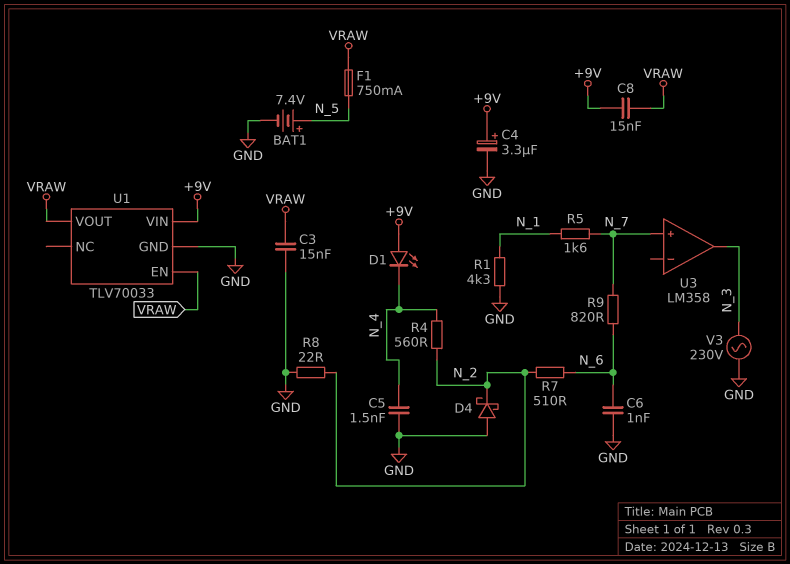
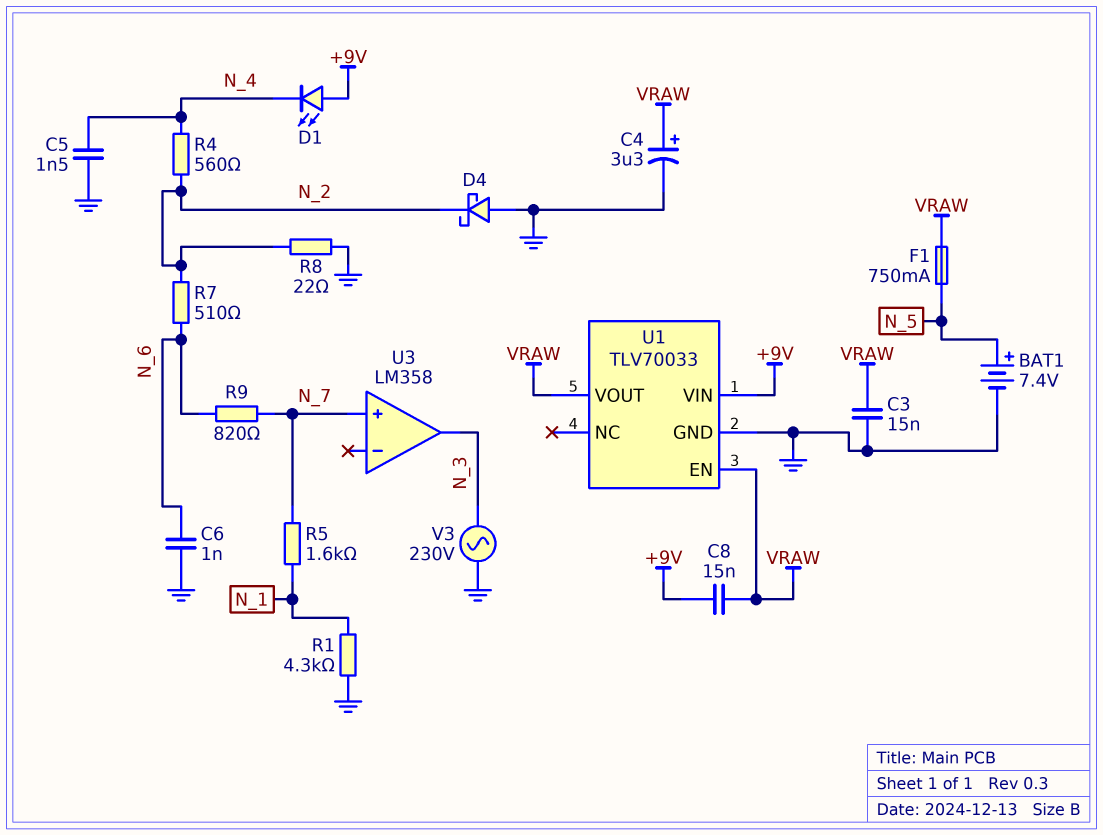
C4: 3.3uF (plus +9V, minus GND) -> 3.3uF (plus VRAW, minus GND)

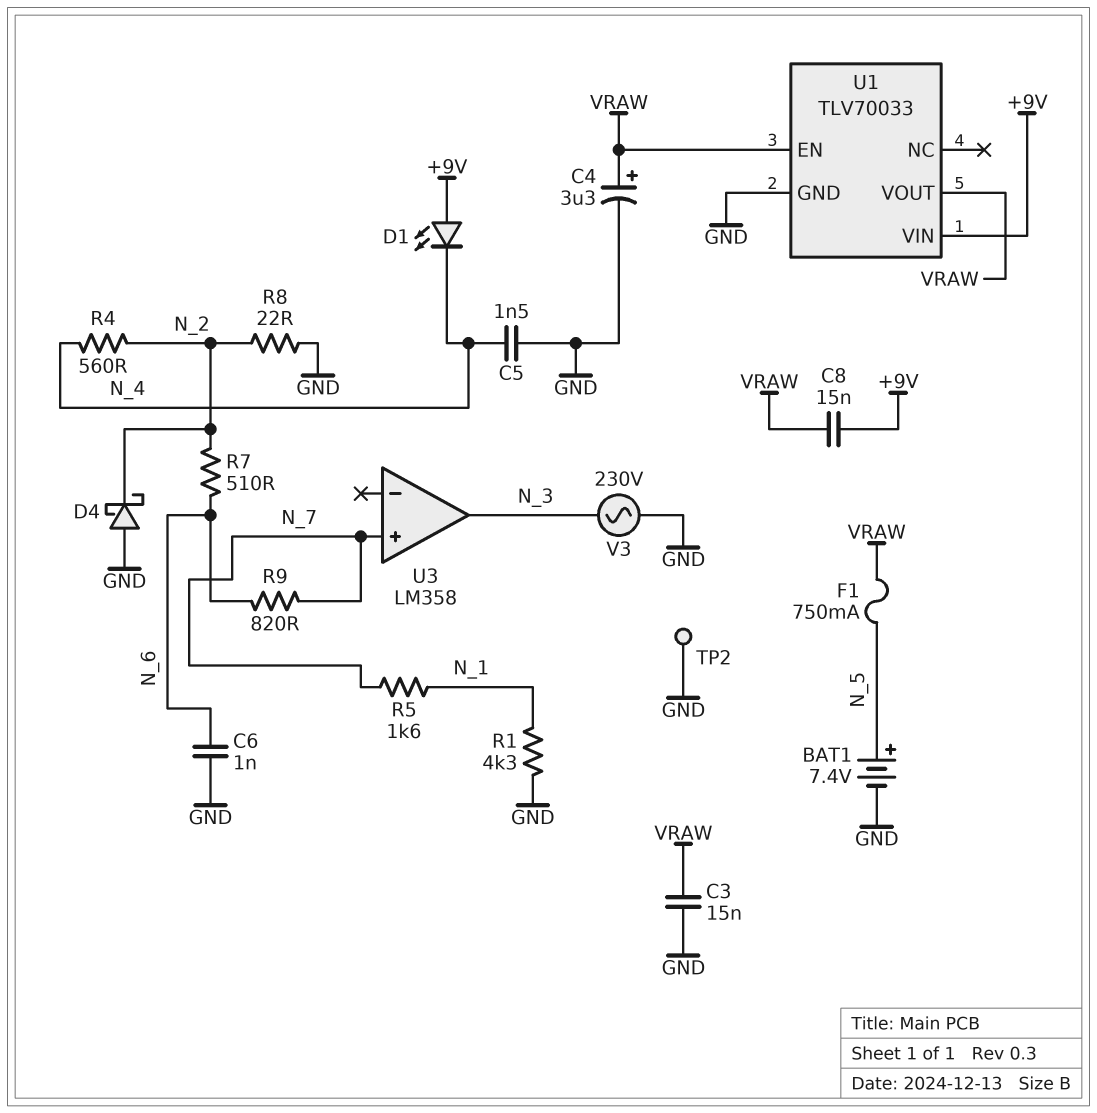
TP2: none -> test point (GND)

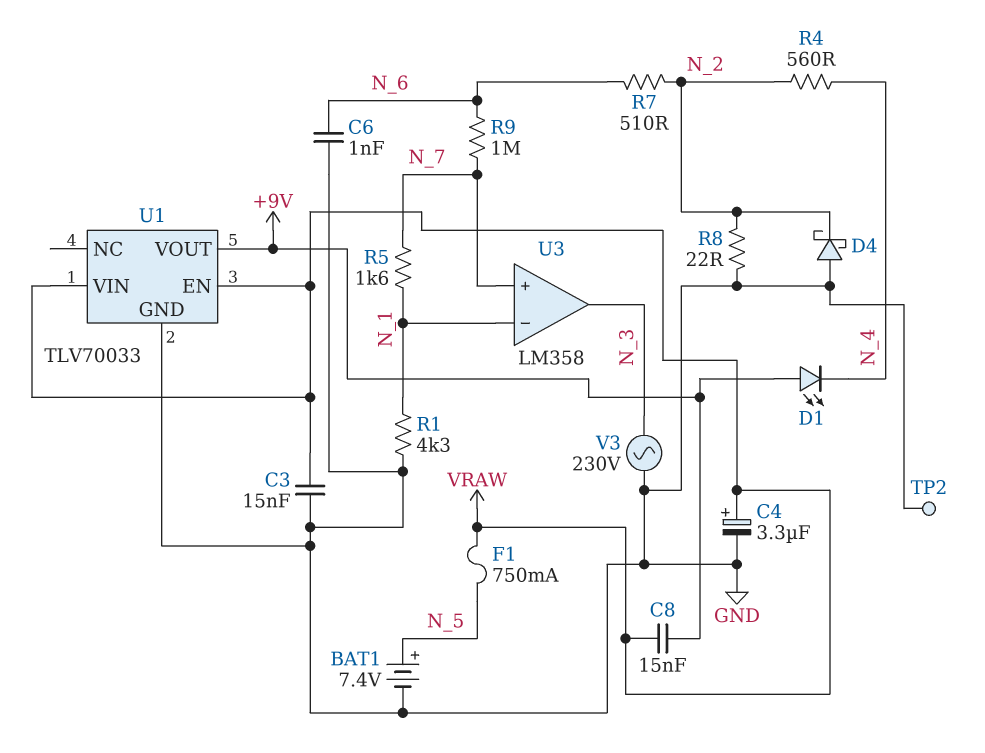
C5: 1.5nF (GND, N_4) -> none
R9: 820 (N_6, N_7) -> 1M (N_6, N_7)
U1 pin VIN: +9V -> VRAW
U1 pin VOUT: VRAW -> +9V
U3 pin in-: none -> N_1

